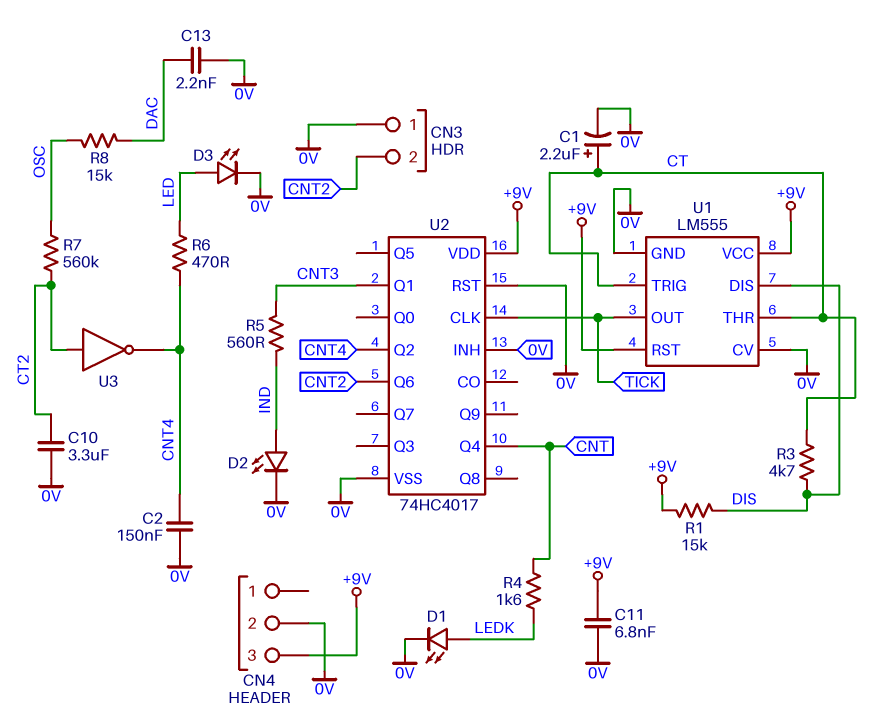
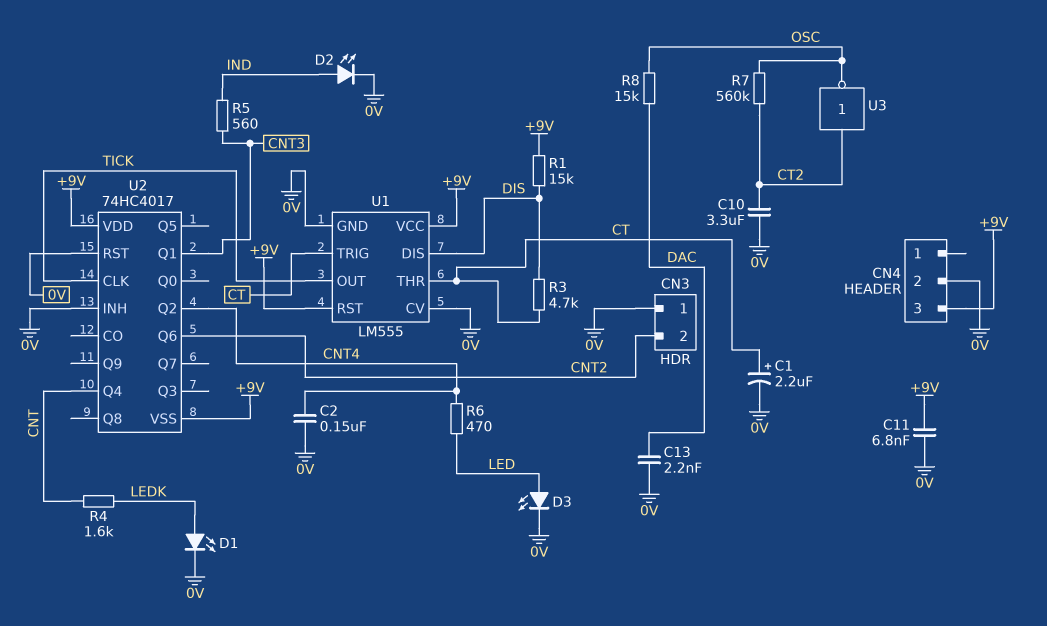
U2 pin VSS: 0V -> +9V
U3: NOT (in CT2, out CNT4) -> NOT (in CT2, out OSC)

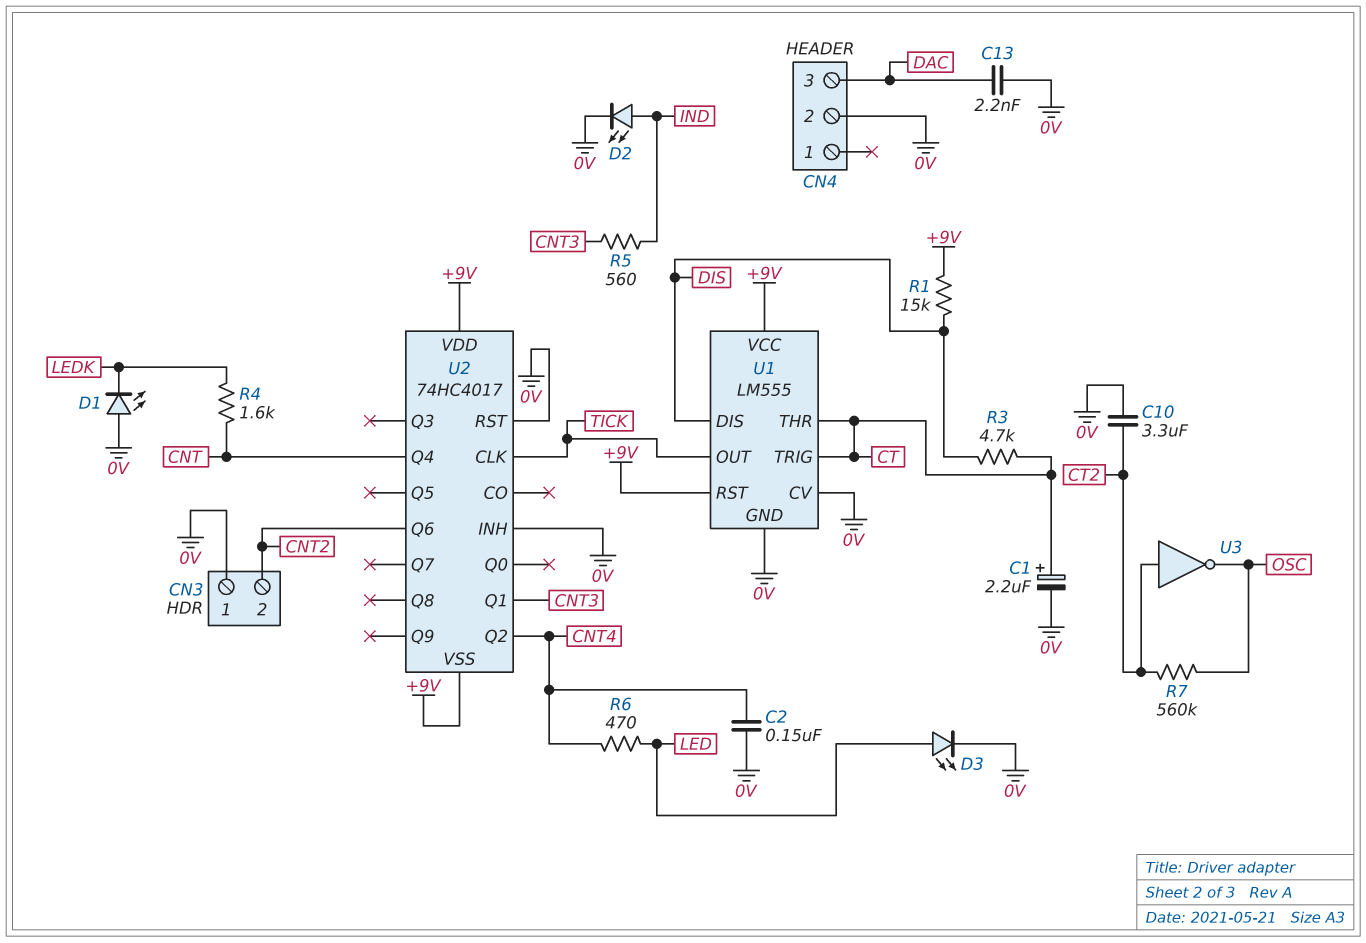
C11: 6.8nF (+9V, 0V) -> none
CN4 pin 3: +9V -> DAC
D1: LED (A LEDK, K 0V) -> LED (A 0V, K LEDK)
R8: 15k (DAC, OSC) -> none

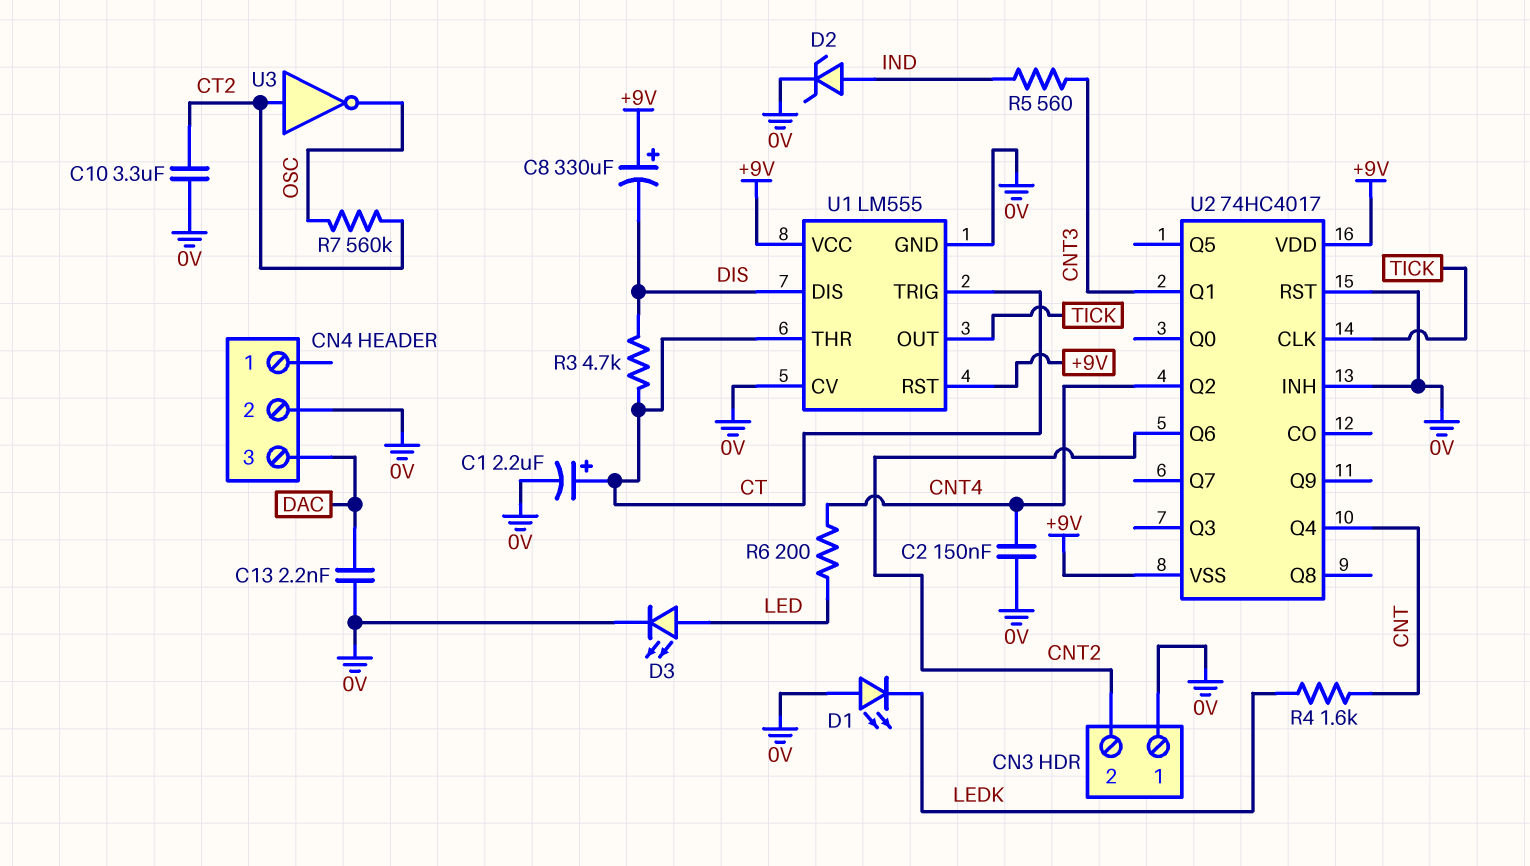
C8: none -> 330uF (plus +9V, minus DIS)
D2: LED (A IND, K 0V) -> zener (A IND, K 0V)
R1: 15k (+9V, DIS) -> none
R6: 470 (CNT4, LED) -> 200 (CNT4, LED)

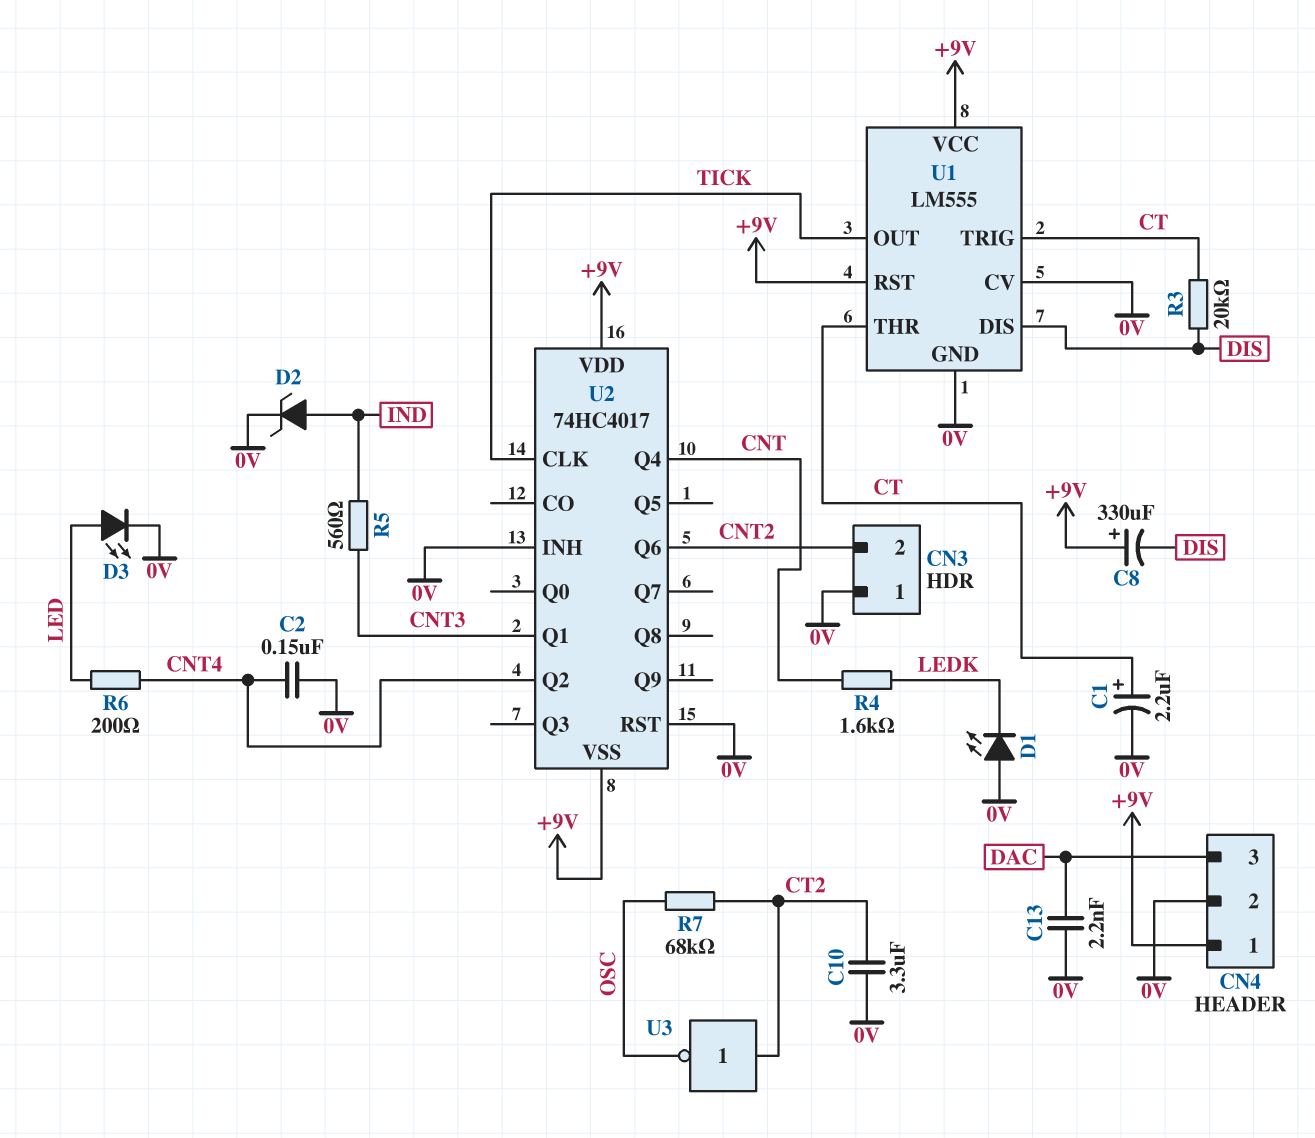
CN4 pin 1: none -> +9V
R3: 4.7k (CT, DIS) -> 20k (CT, DIS)
R7: 560k (CT2, OSC) -> 68k (CT2, OSC)

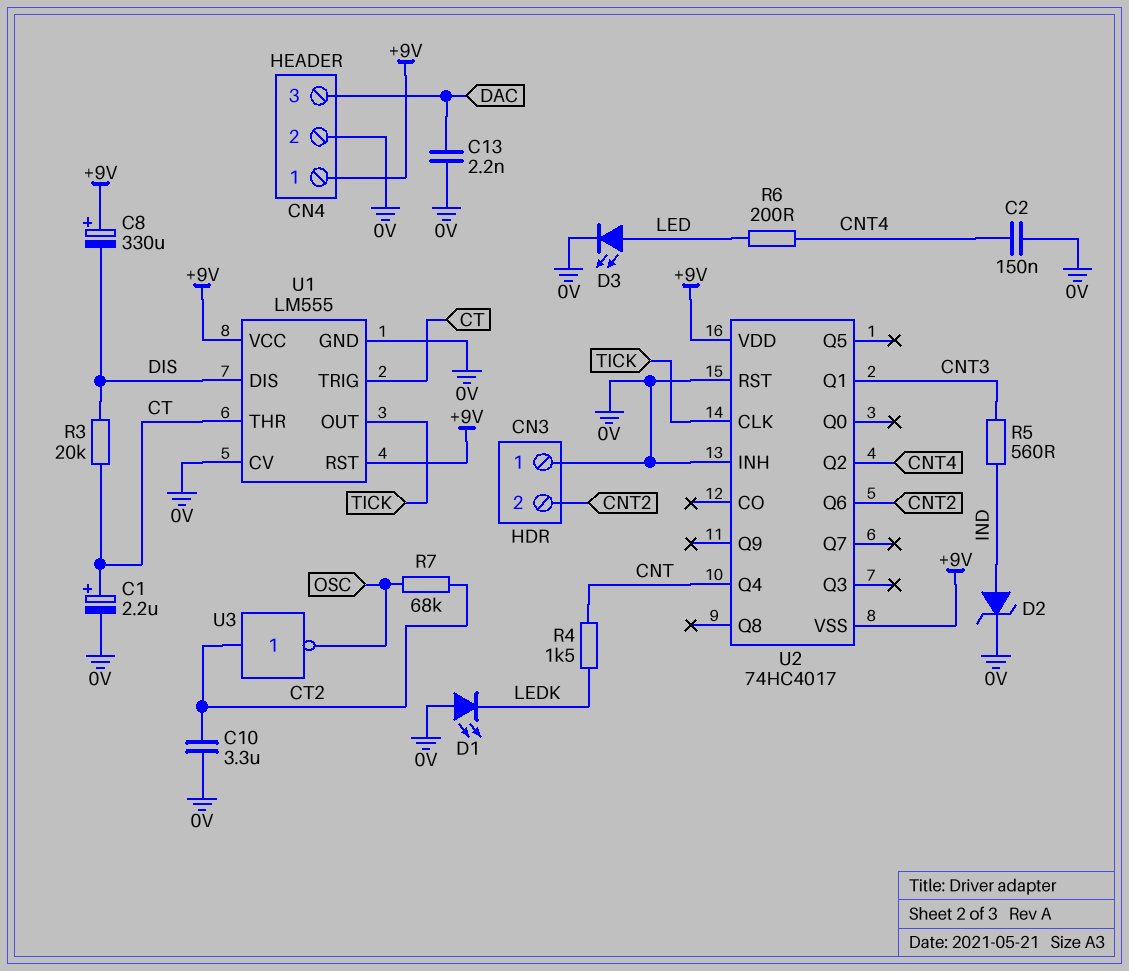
R4: 1.6k (CNT, LEDK) -> 1.5k (CNT, LEDK)

